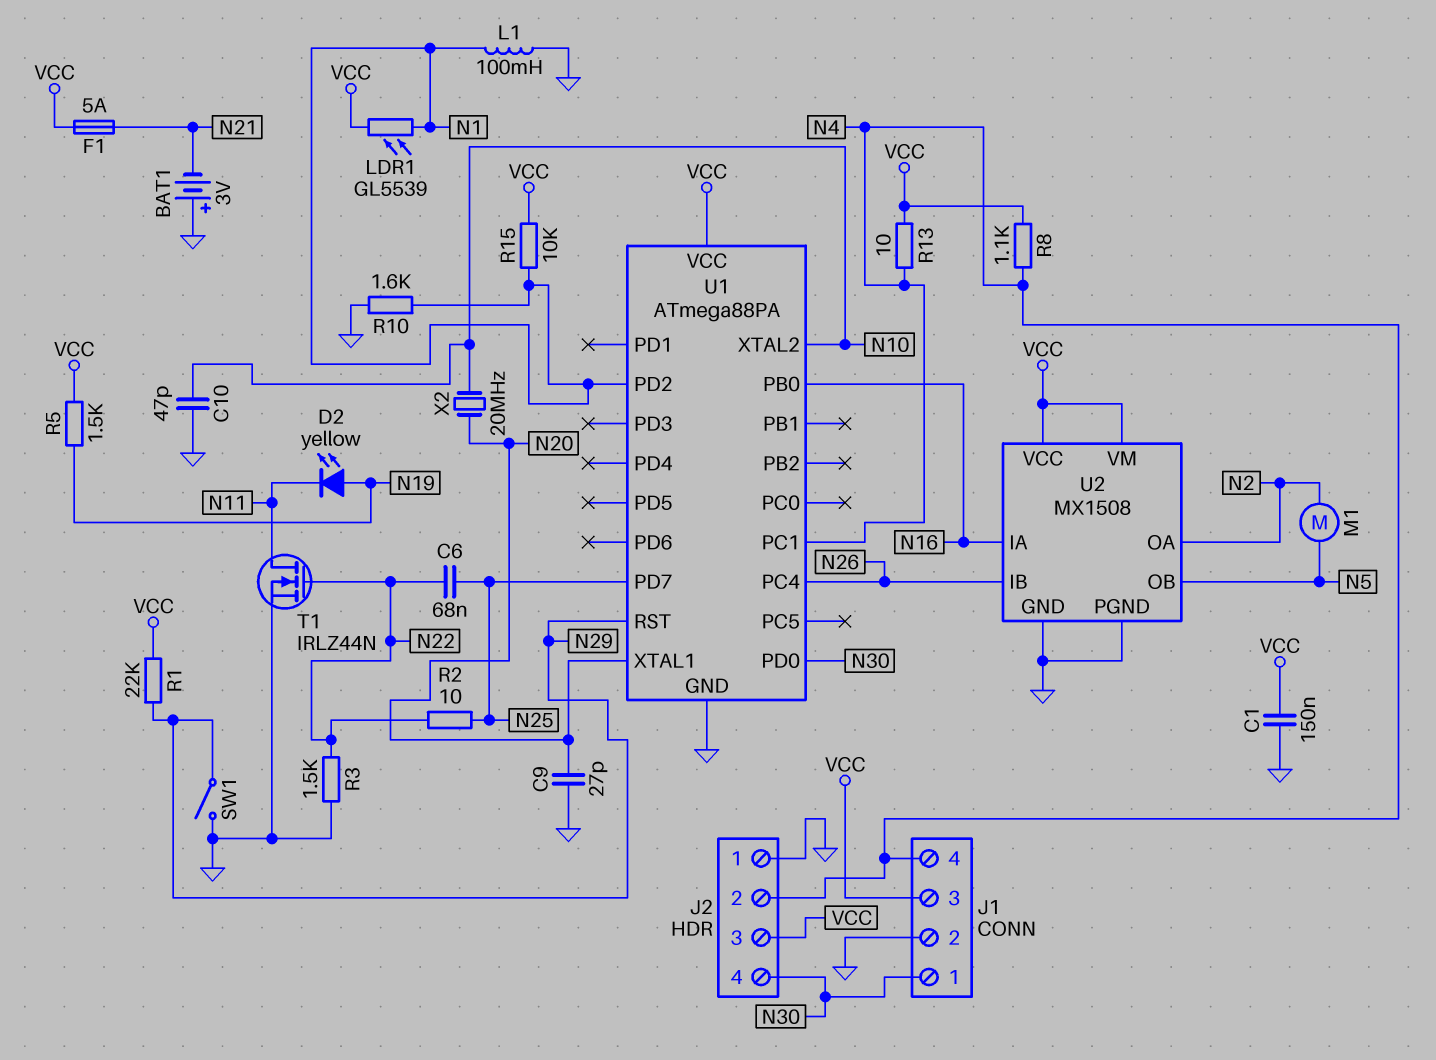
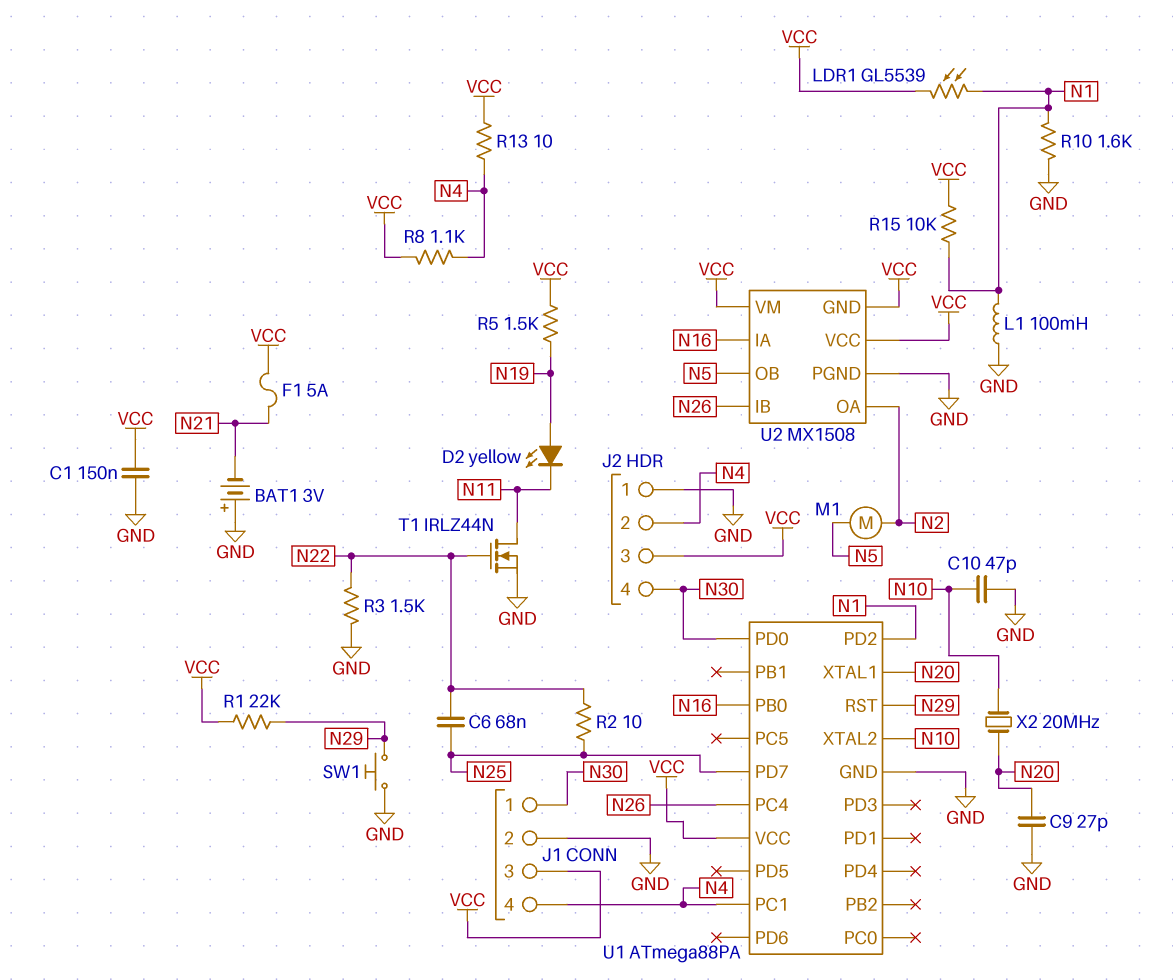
SW1: switch (GND, N29) -> button (GND, N29)
U2 pin GND: GND -> VCC

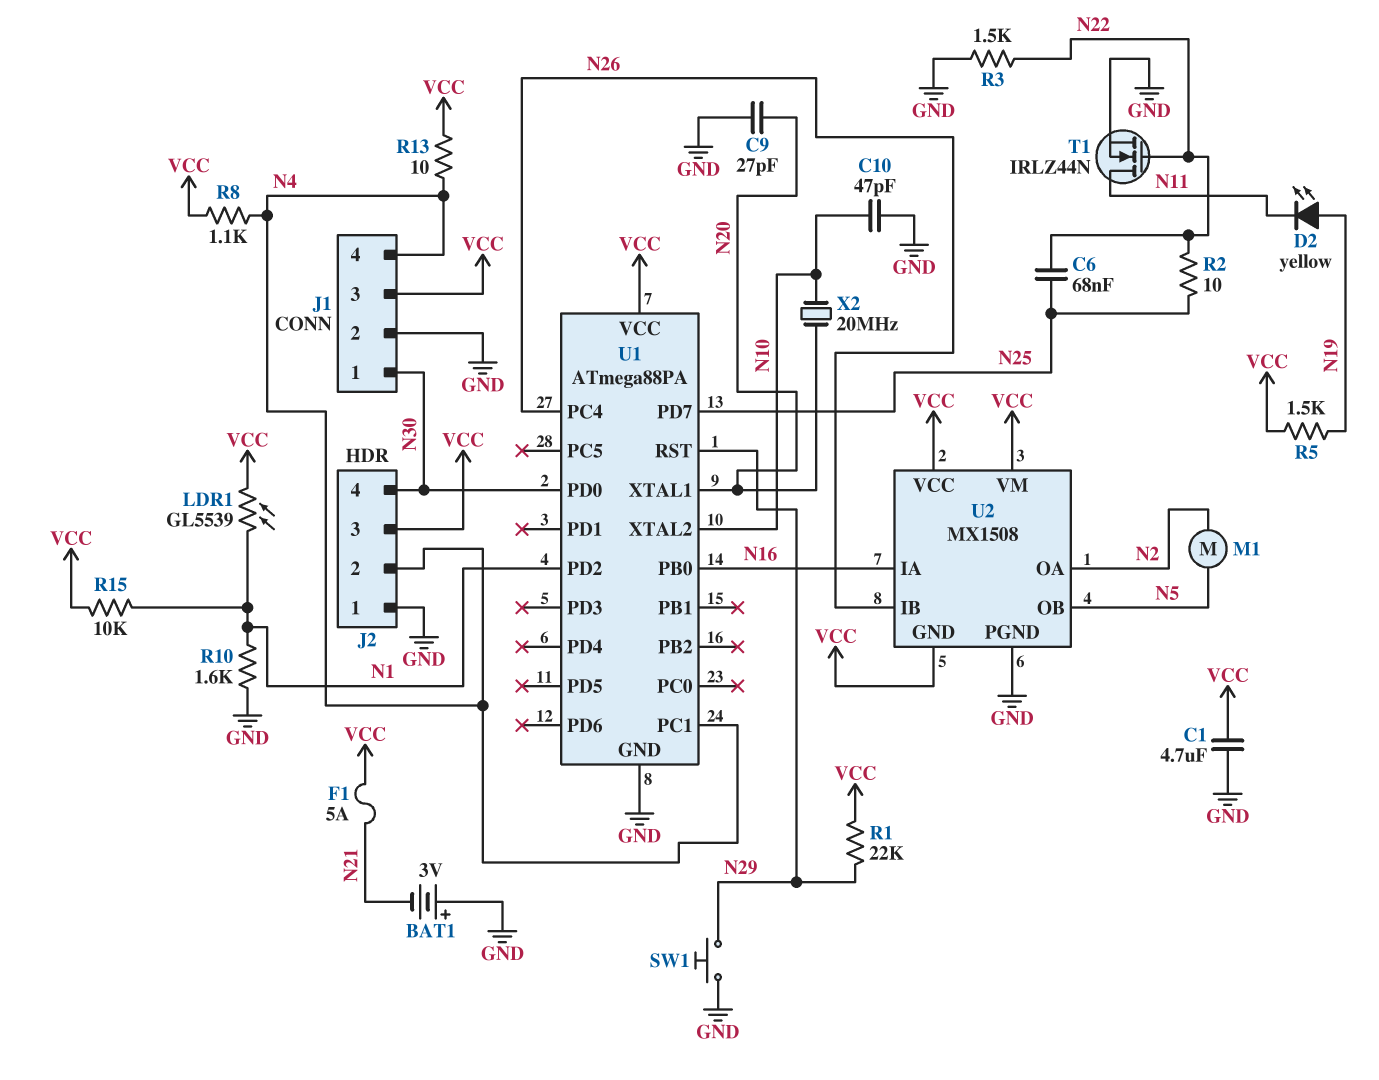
C1: 150nF (GND, VCC) -> 4.7uF (GND, VCC)
L1: 100mH (GND, N1) -> none

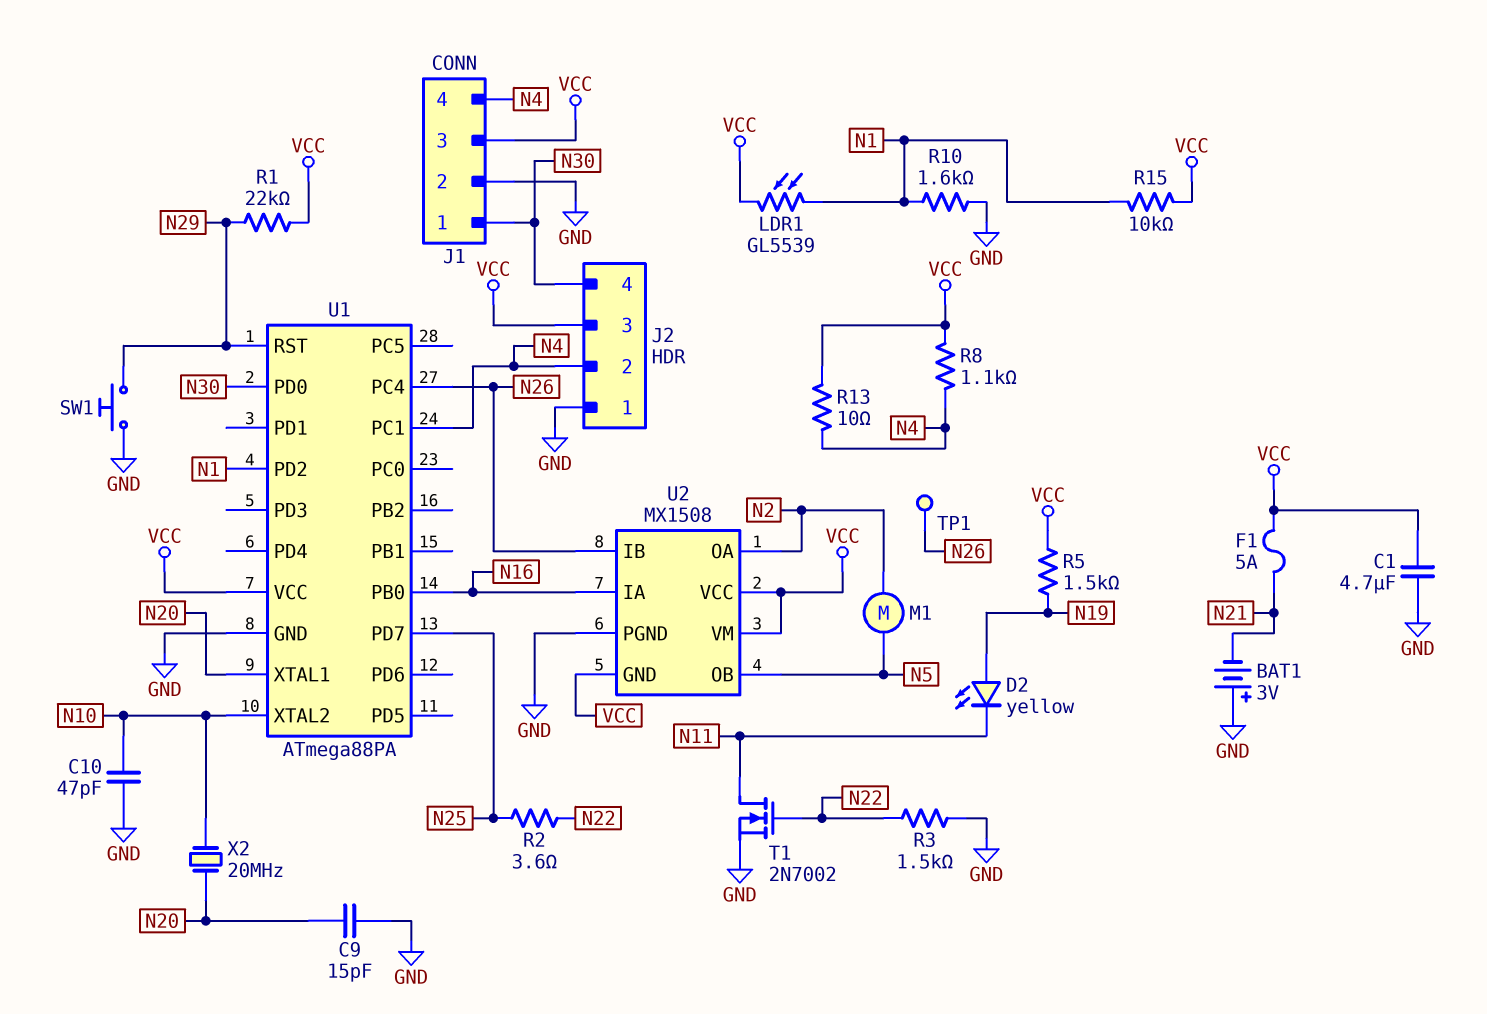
C6: 68nF (N22, N25) -> none
C9: 27pF (GND, N20) -> 15pF (GND, N20)
R2: 10 (N22, N25) -> 3.6 (N22, N25)
T1: NMOS IRLZ44N (G N22, D N11, S GND) -> NMOS 2N7002 (G N22, D N11, S GND)
TP1: none -> test point (N26)

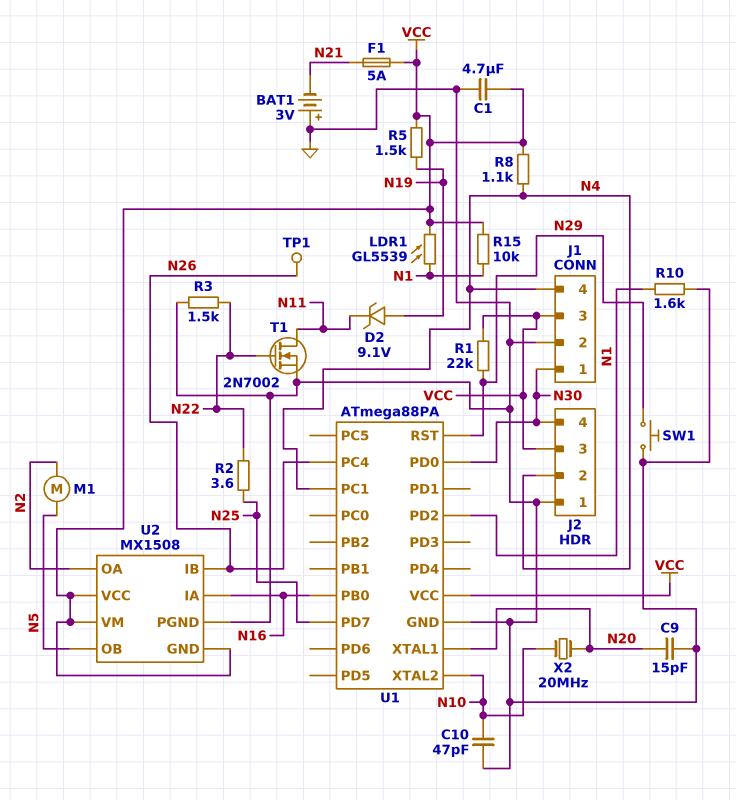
D2: LED yellow (A N19, K N11) -> zener 9.1V (A N19, K N11)
R13: 10 (N4, VCC) -> none

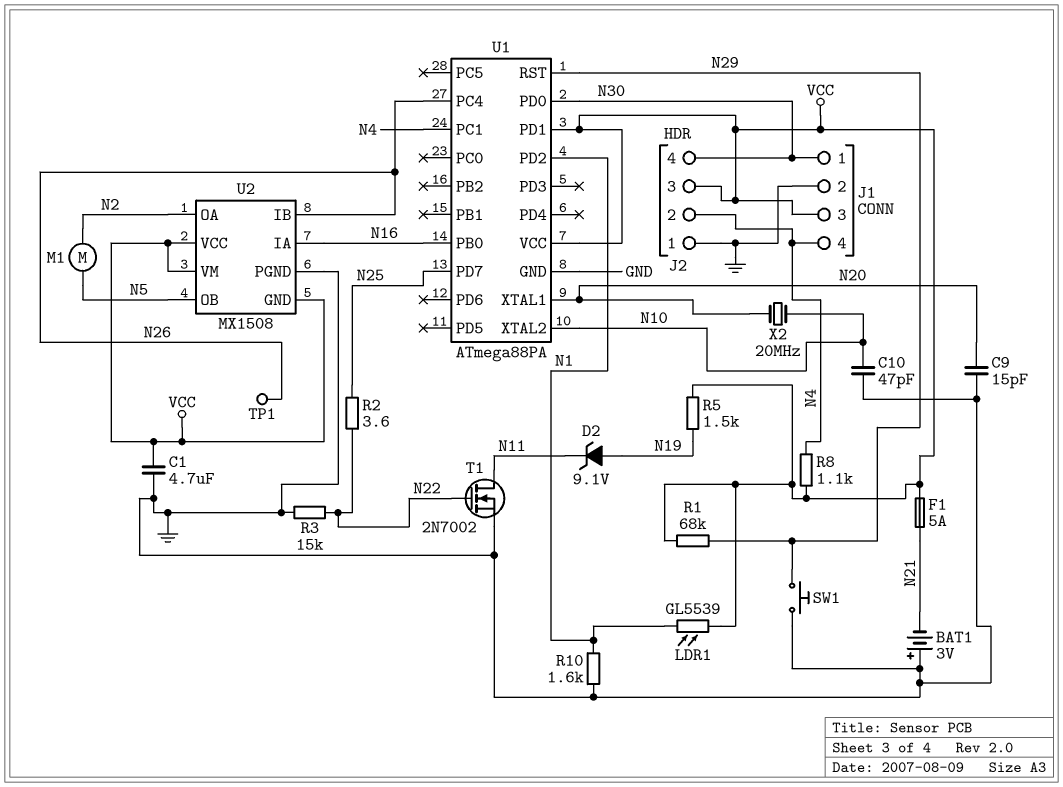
R1: 22k (N29, VCC) -> 68k (N29, VCC)
R3: 1.5k (GND, N22) -> 15k (GND, N22)
R15: 10k (N1, VCC) -> none
U1 pin PD1: none -> VCC

